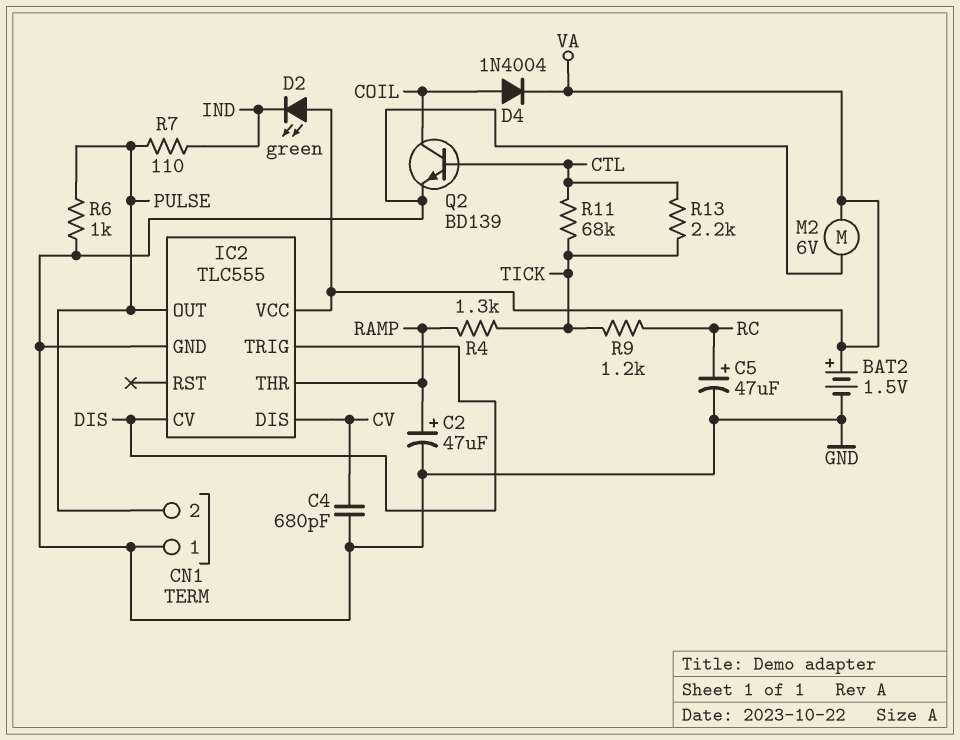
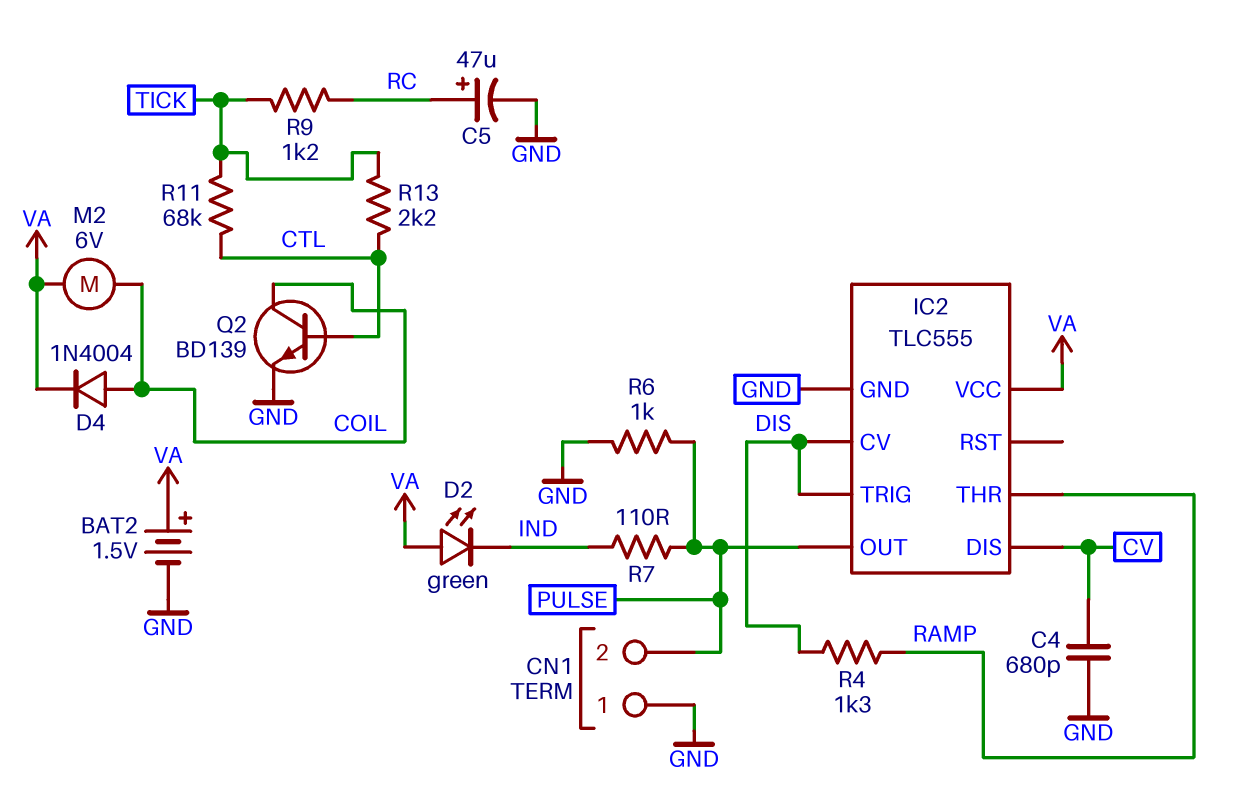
C2: 47uF (plus RAMP, minus GND) -> none
M2: motor 6V (GND, VA) -> motor 6V (COIL, VA)
R4: 1.3k (RAMP, TICK) -> 1.3k (DIS, RAMP)

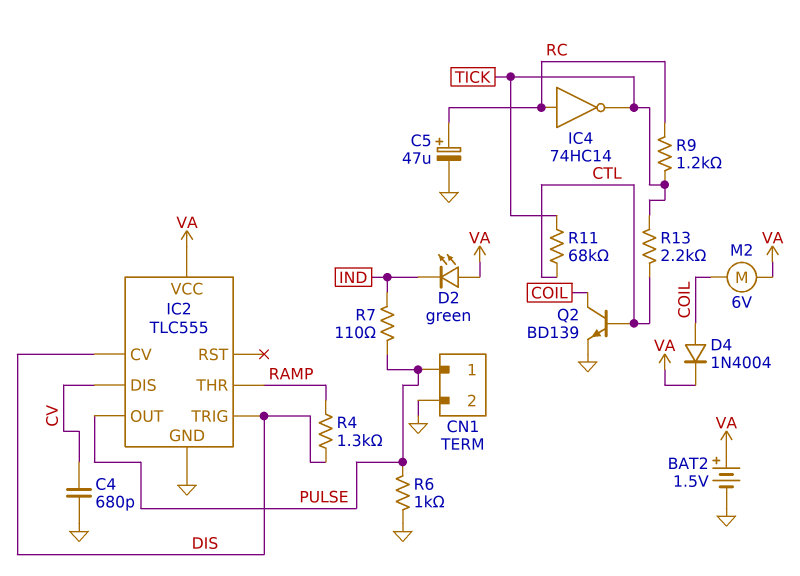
CN1 pin 1: GND -> PULSE
CN1 pin 2: PULSE -> GND
IC4: none -> NOT 74HC14 (in RC, out TICK)

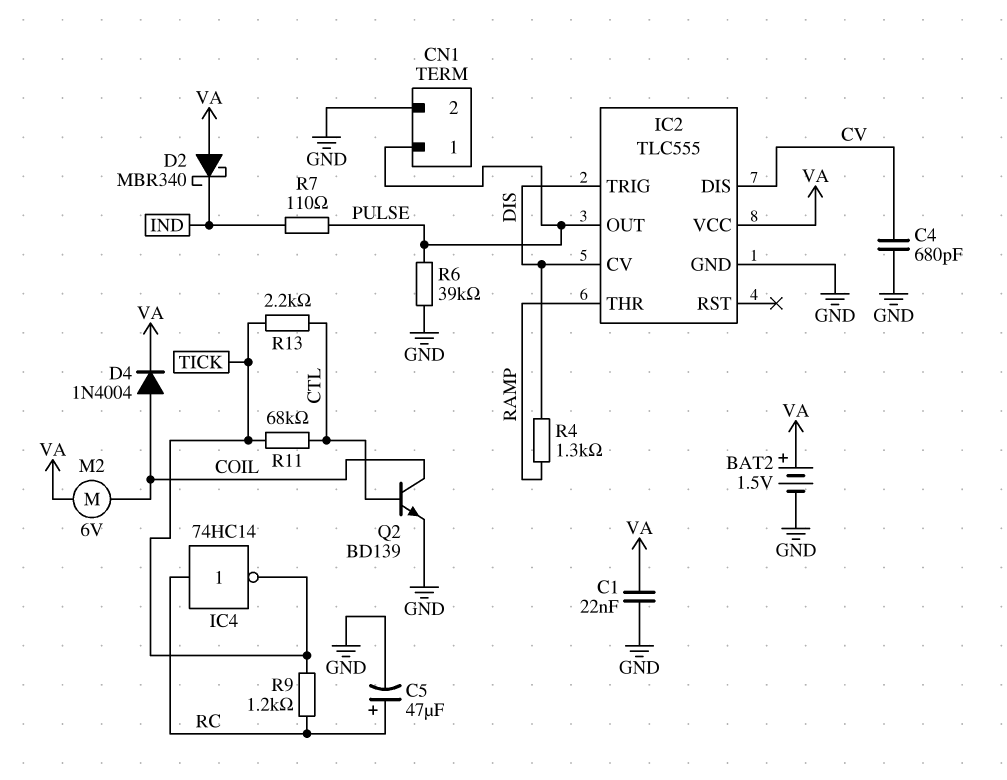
C1: none -> 22nF (GND, VA)
D2: LED green (A VA, K IND) -> schottky MBR340 (A VA, K IND)
R6: 1k (GND, PULSE) -> 39k (GND, PULSE)

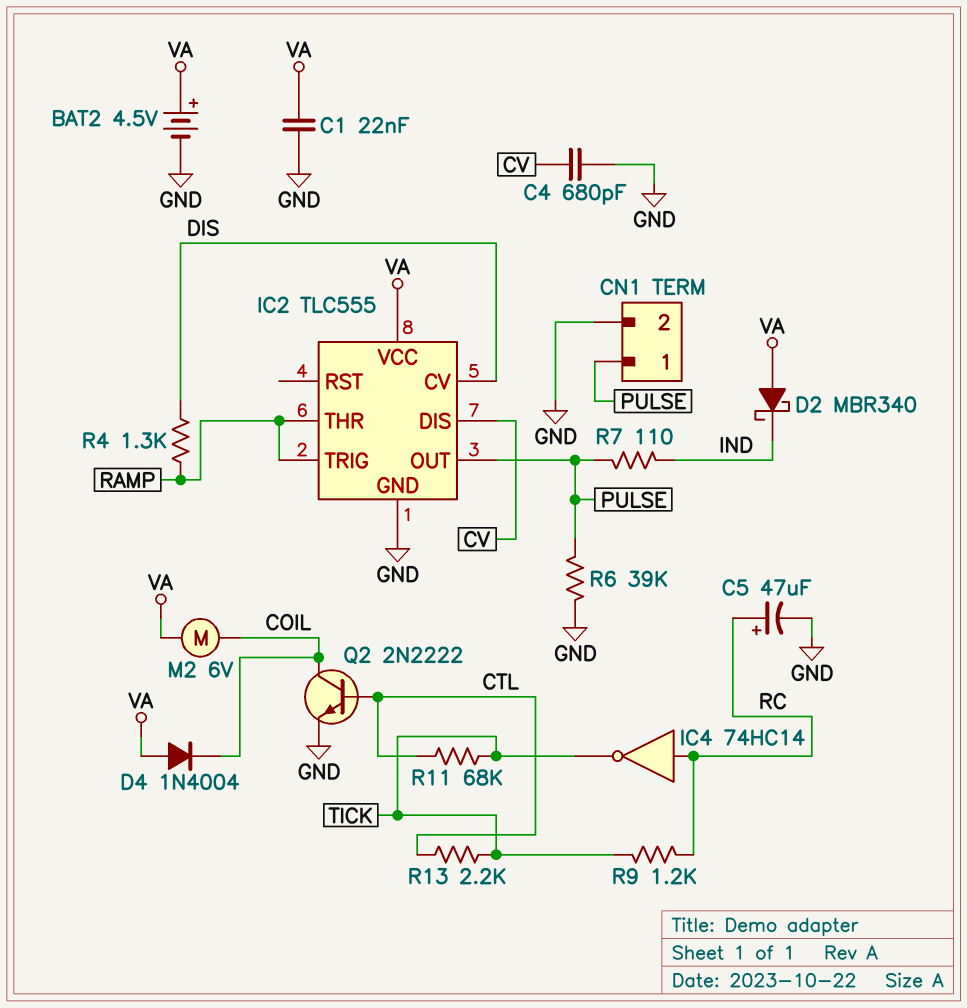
BAT2: 1.5V (plus VA, minus GND) -> 4.5V (plus VA, minus GND)
D4: diode 1N4004 (A COIL, K VA) -> diode 1N4004 (A VA, K COIL)
IC2 pin TRIG: DIS -> RAMP
Q2: NPN BD139 (B CTL, C COIL, E GND) -> NPN 2N2222 (B CTL, C COIL, E GND)

